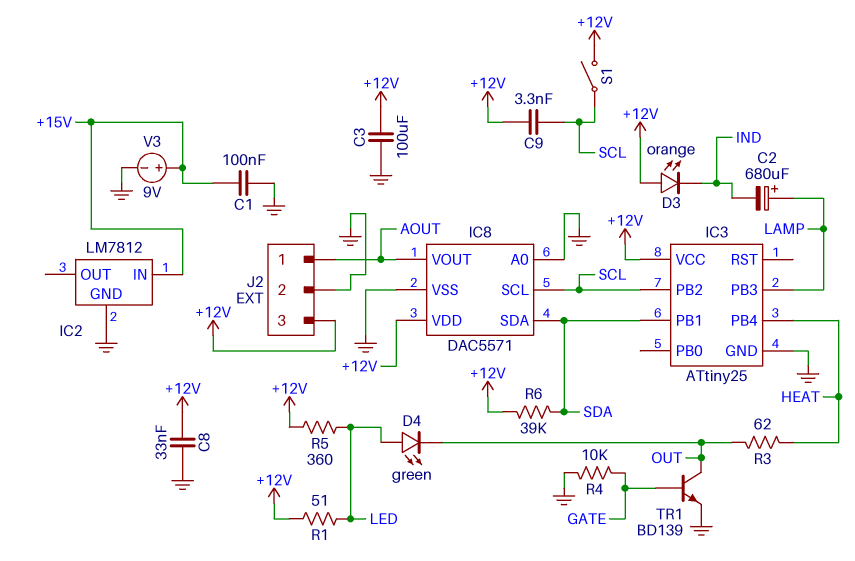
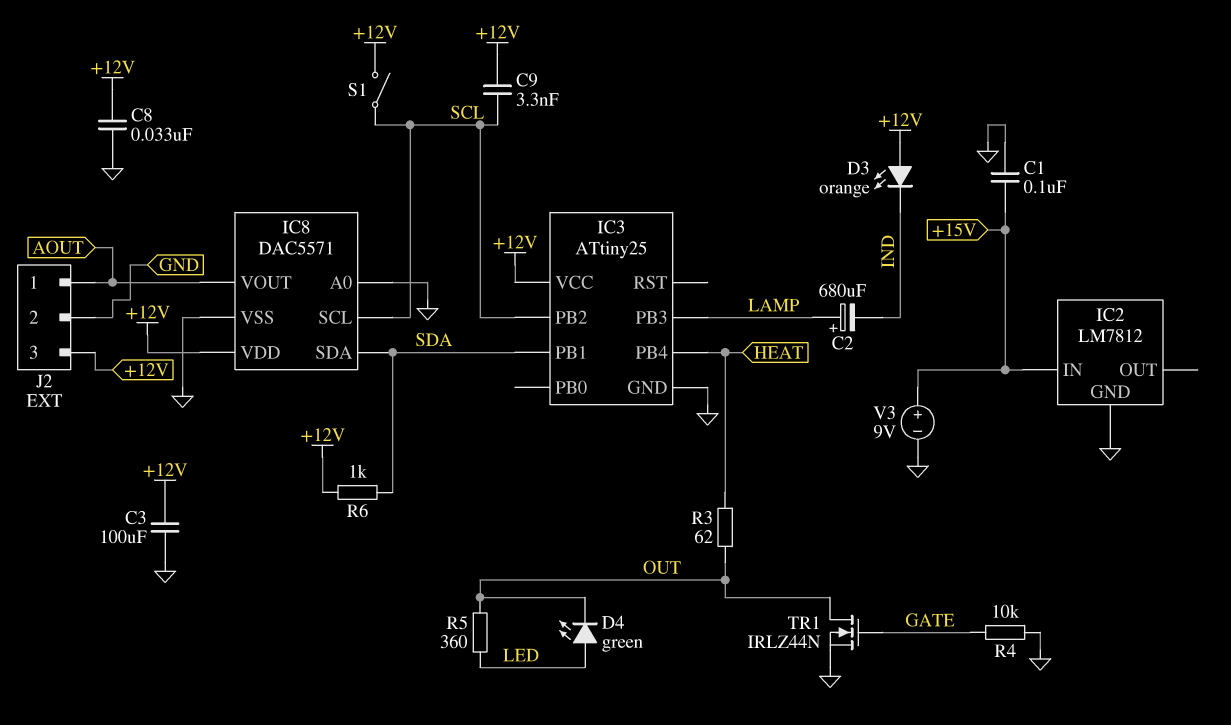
R1: 51 (+12V, LED) -> none
R5: 360 (+12V, LED) -> 360 (LED, OUT)
R6: 39k (+12V, SDA) -> 1k (+12V, SDA)
TR1: NPN BD139 (B GATE, C OUT, E GND) -> NMOS IRLZ44N (G GATE, D OUT, S GND)

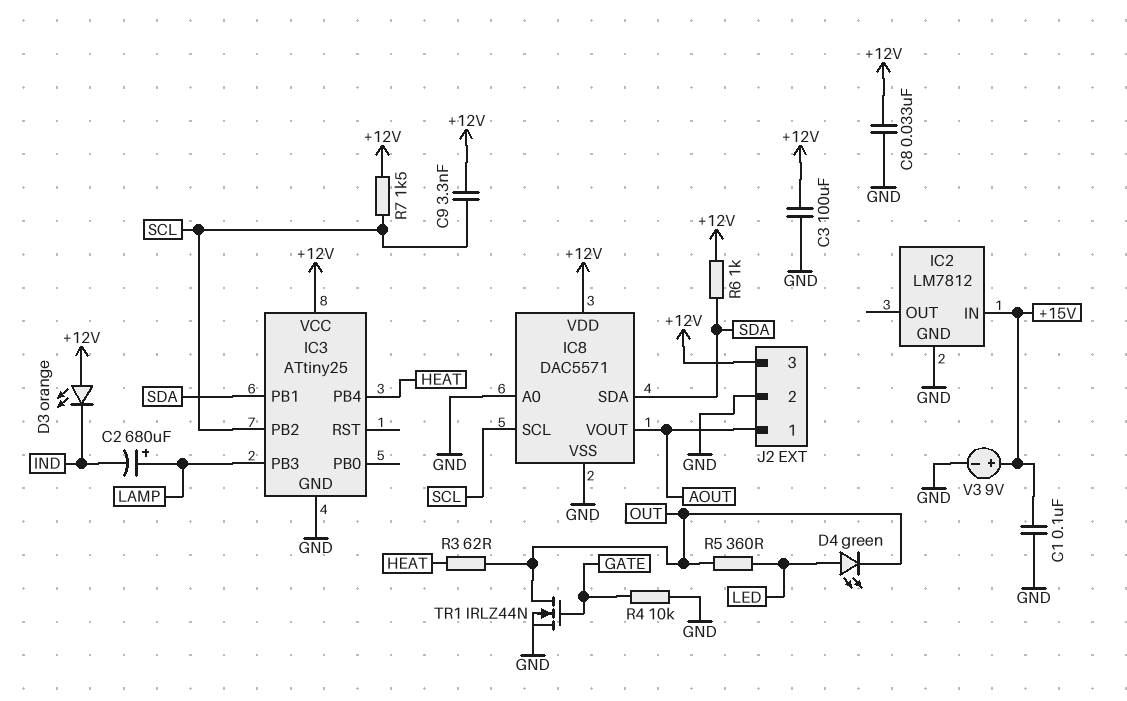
R7: none -> 1.5k (+12V, SCL)
S1: switch (+12V, SCL) -> none

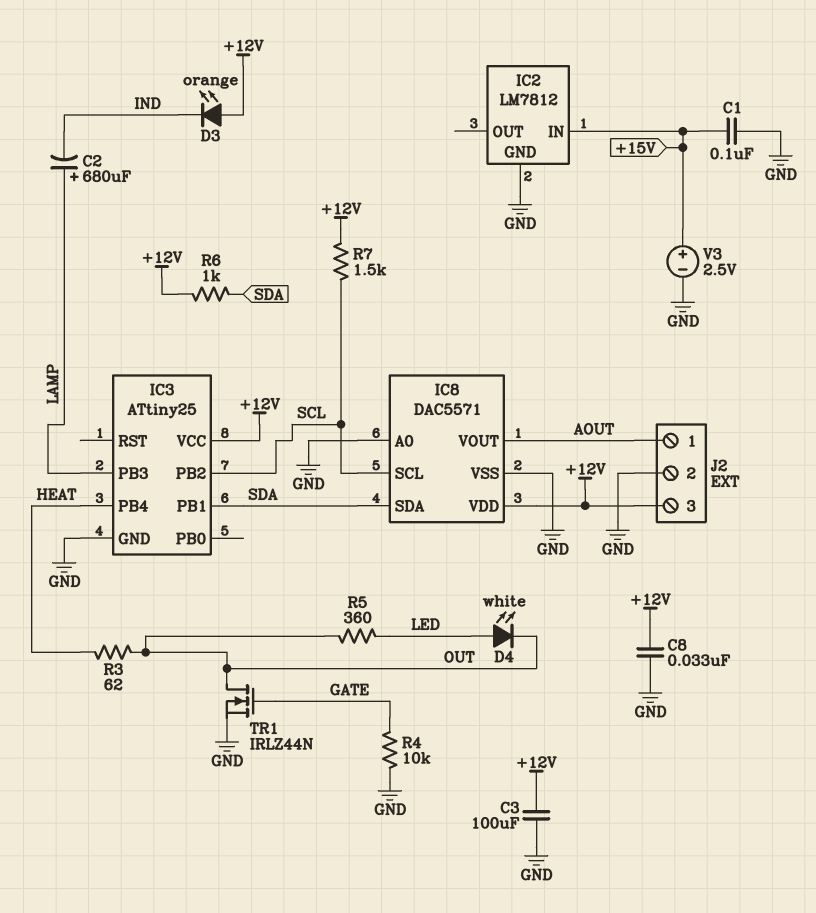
C9: 3.3nF (+12V, SCL) -> none
D4: LED green (A LED, K OUT) -> LED white (A LED, K OUT)
V3: 9V (plus +15V, minus GND) -> 2.5V (plus +15V, minus GND)

